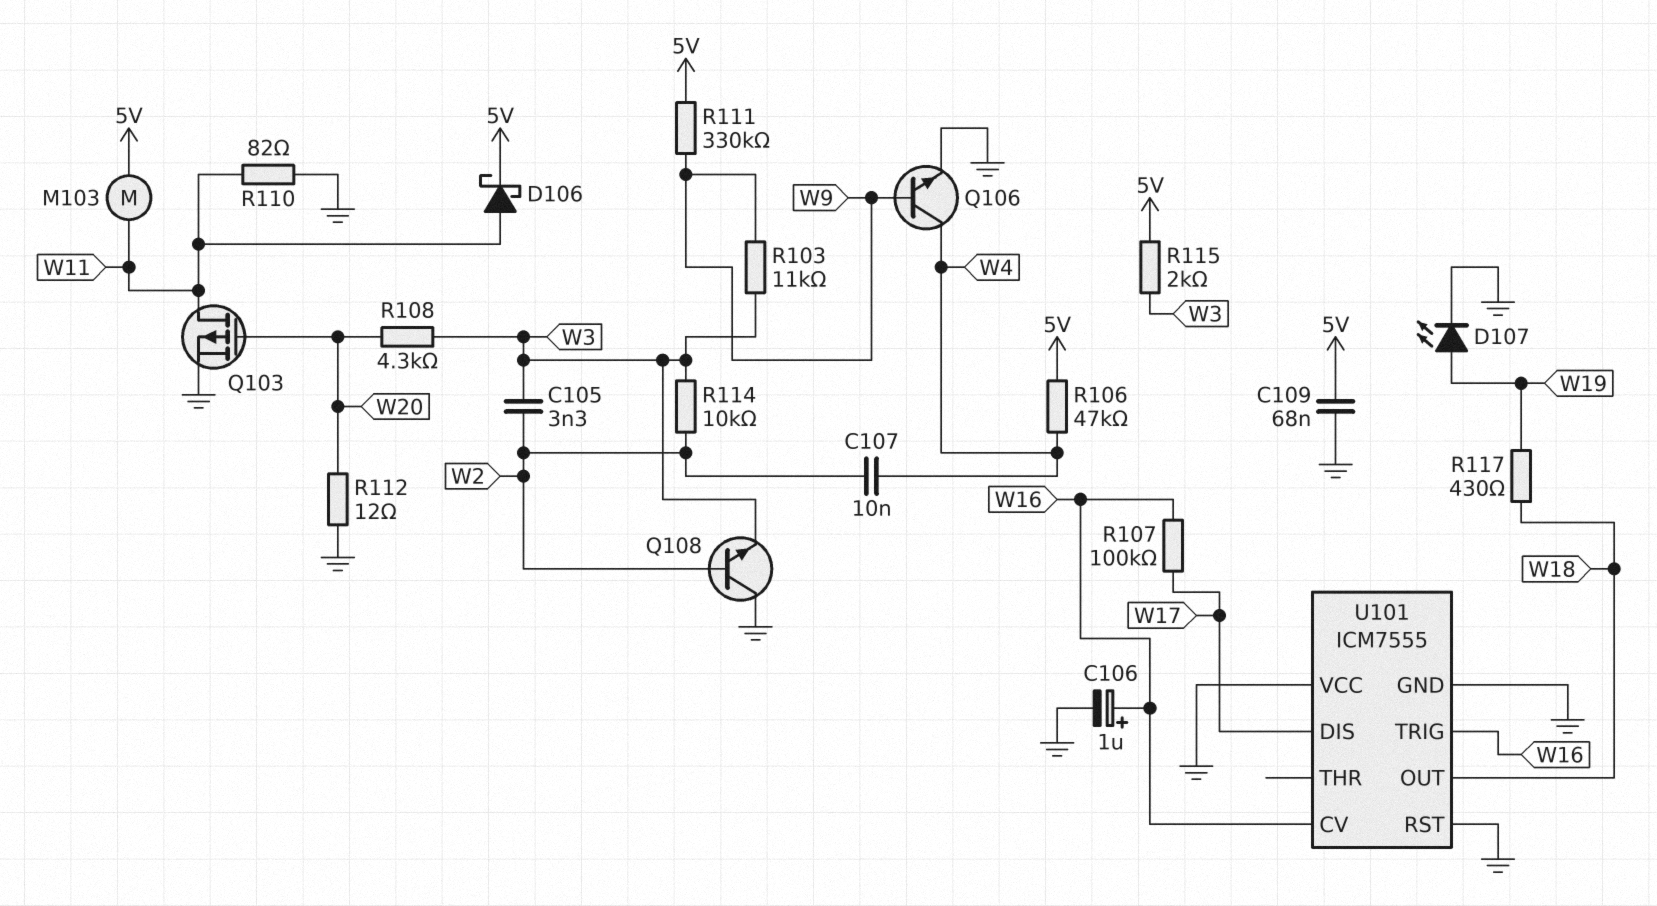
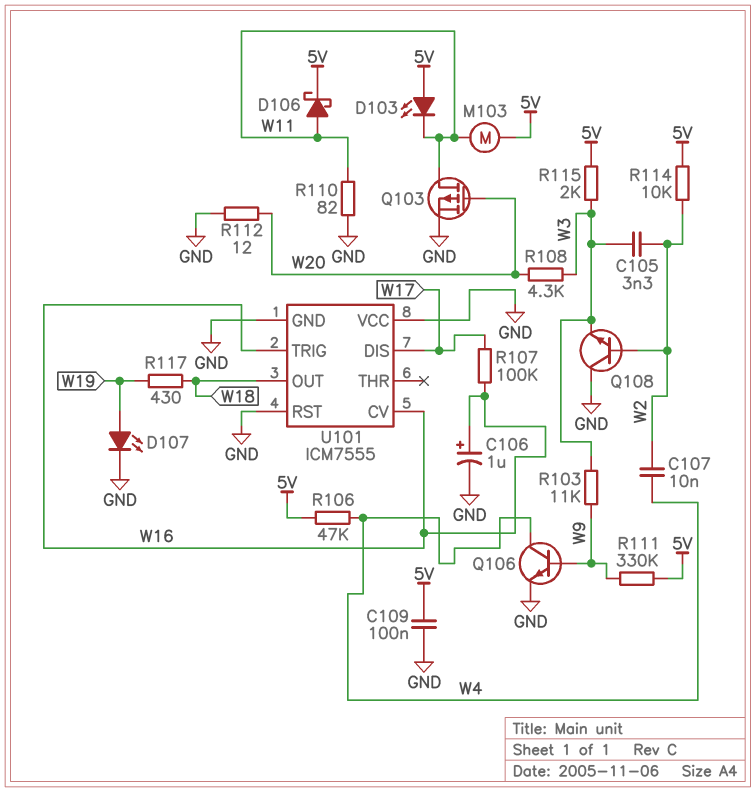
C109: 68nF (5V, GND) -> 100nF (5V, GND)
D103: none -> LED (A 5V, K W11)
R114: 10k (W2, W3) -> 10k (5V, W2)

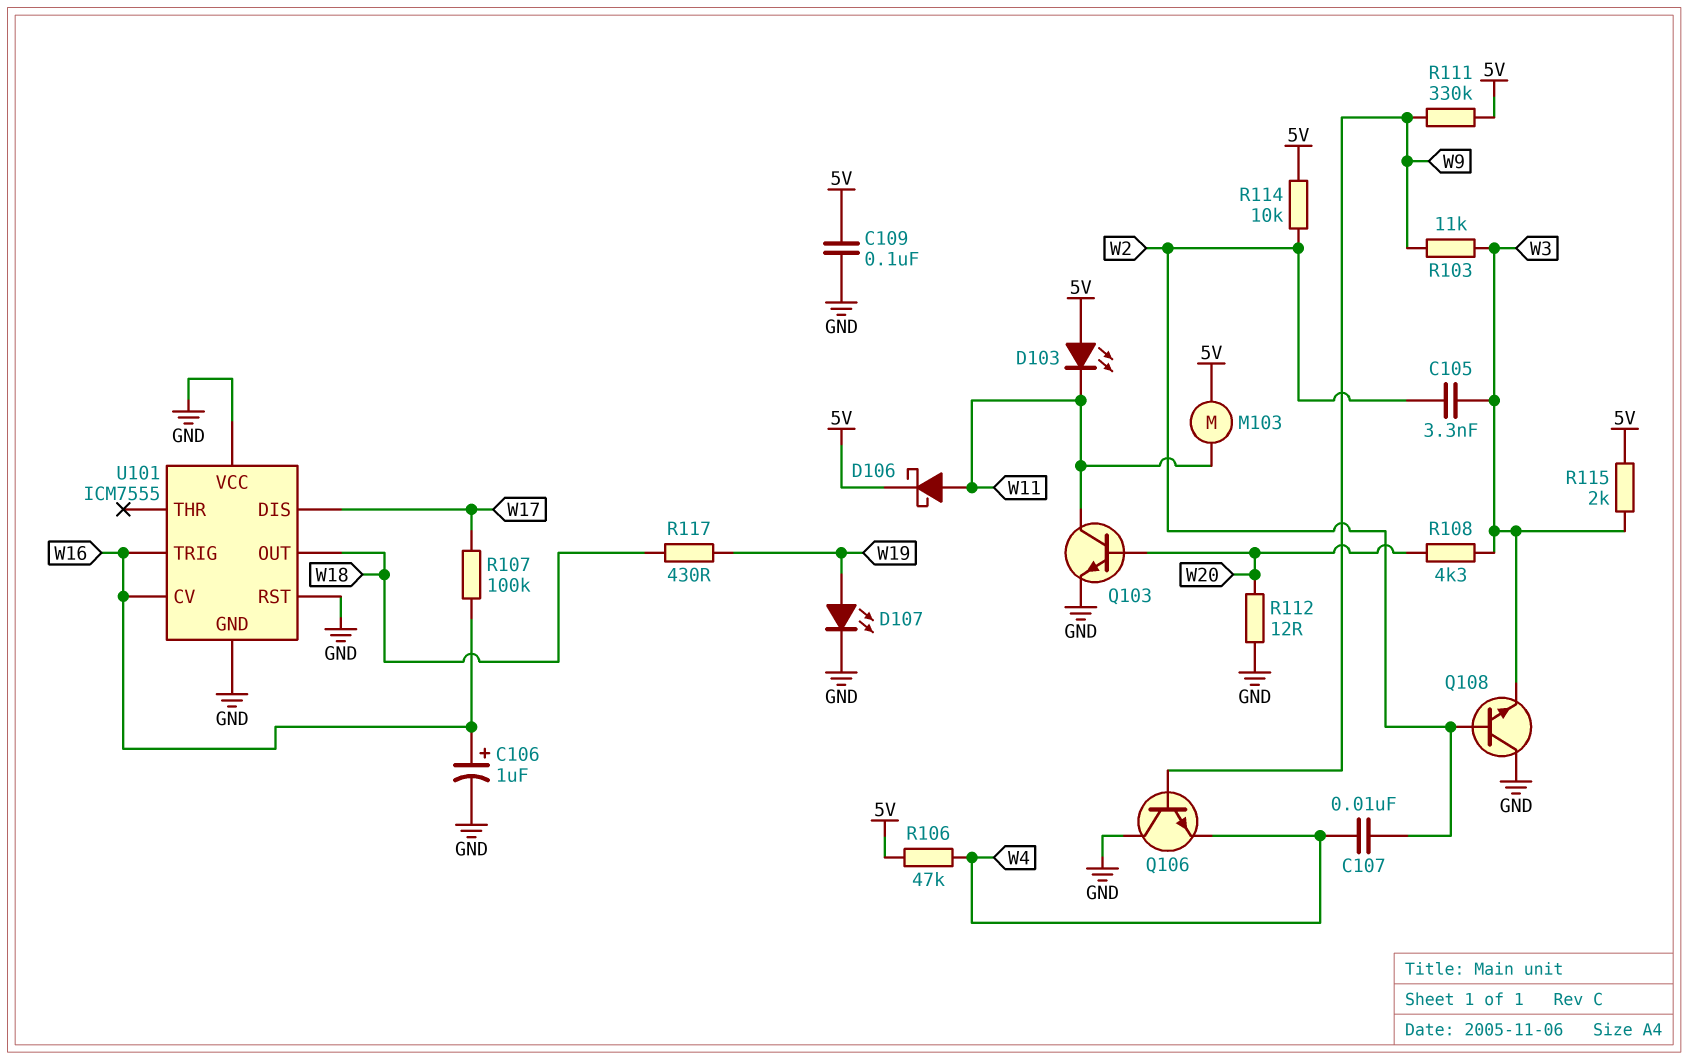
Q103: PMOS (G W20, D W11, S GND) -> NPN (B W20, C W11, E GND)
Q106: NPN (B W9, C W4, E GND) -> NPN (B W9, C GND, E W4)
R110: 82 (GND, W11) -> none

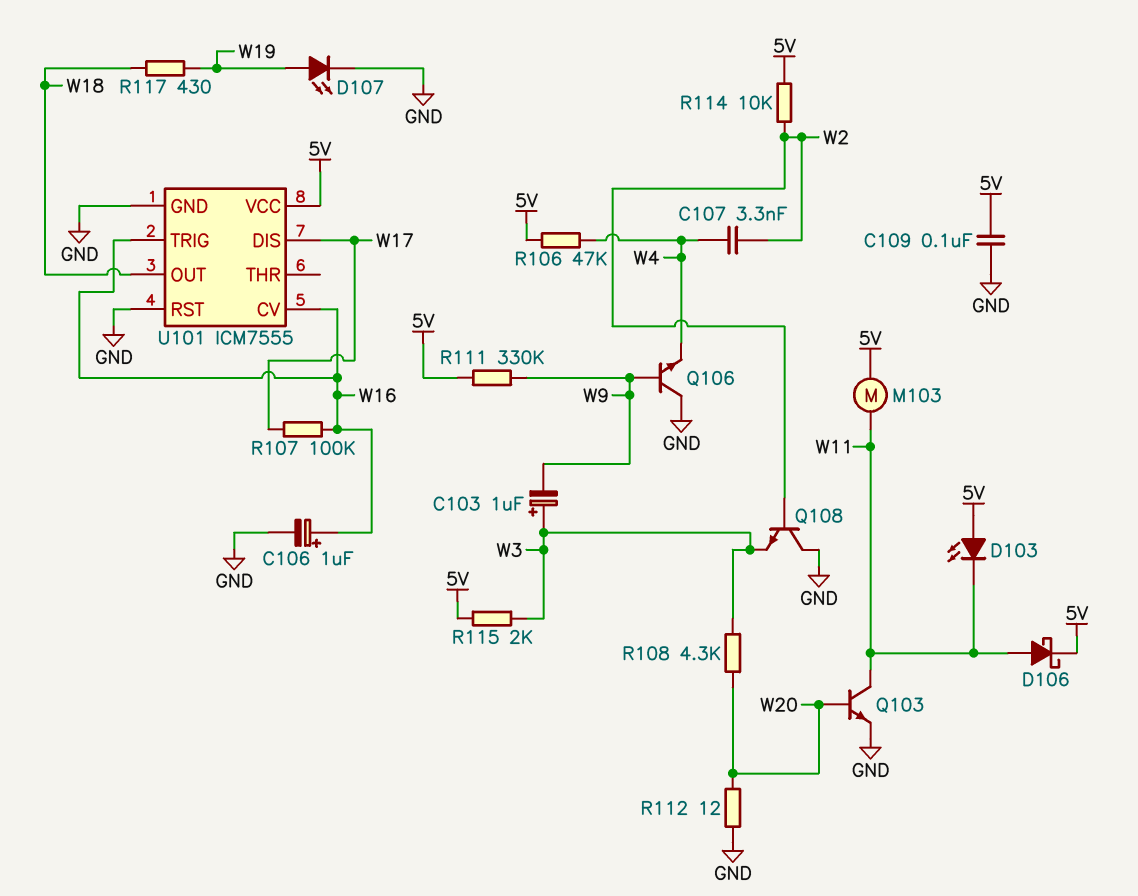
C103: none -> 1uF (plus W3, minus W9)
C105: 3.3nF (W2, W3) -> none
C107: 10nF (W2, W4) -> 3.3nF (W2, W4)
R103: 11k (W3, W9) -> none
U101 pin VCC: GND -> 5V

